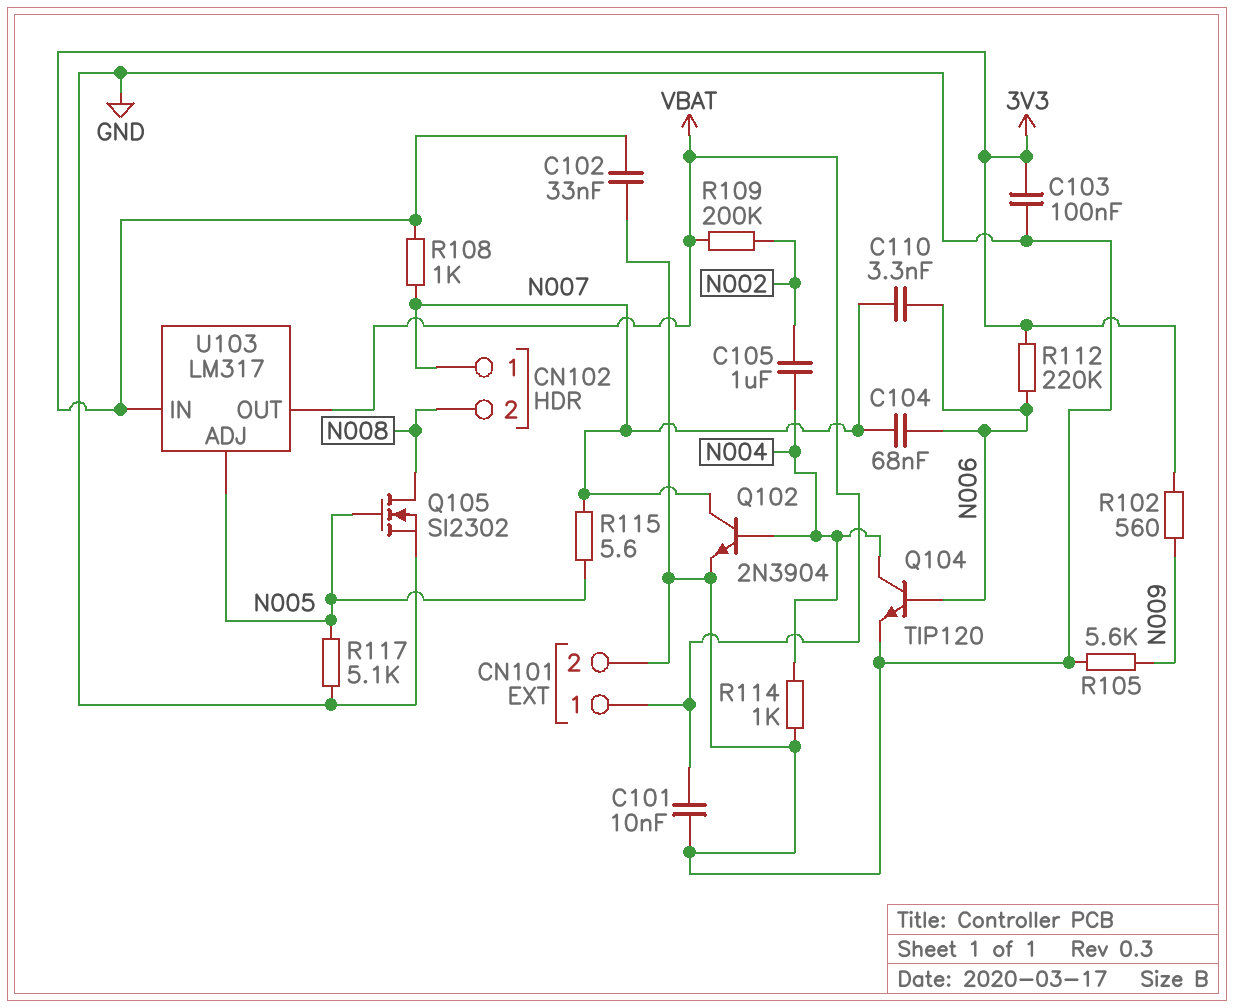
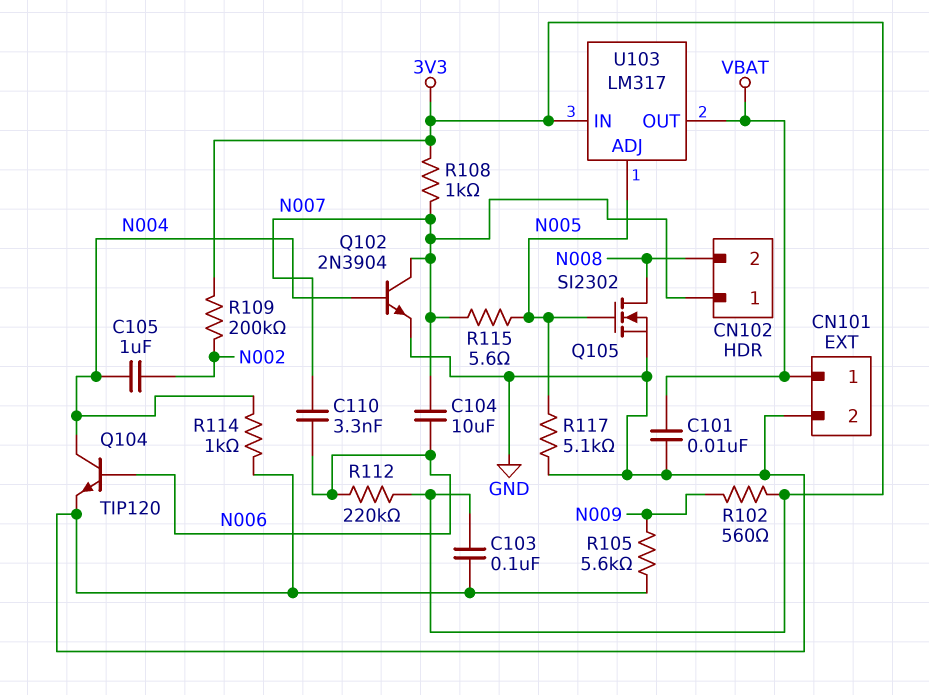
C102: 33nF (3V3, GND) -> none
C104: 68nF (N006, N007) -> 10uF (N006, N007)
R109: 200k (N002, VBAT) -> 200k (3V3, N002)

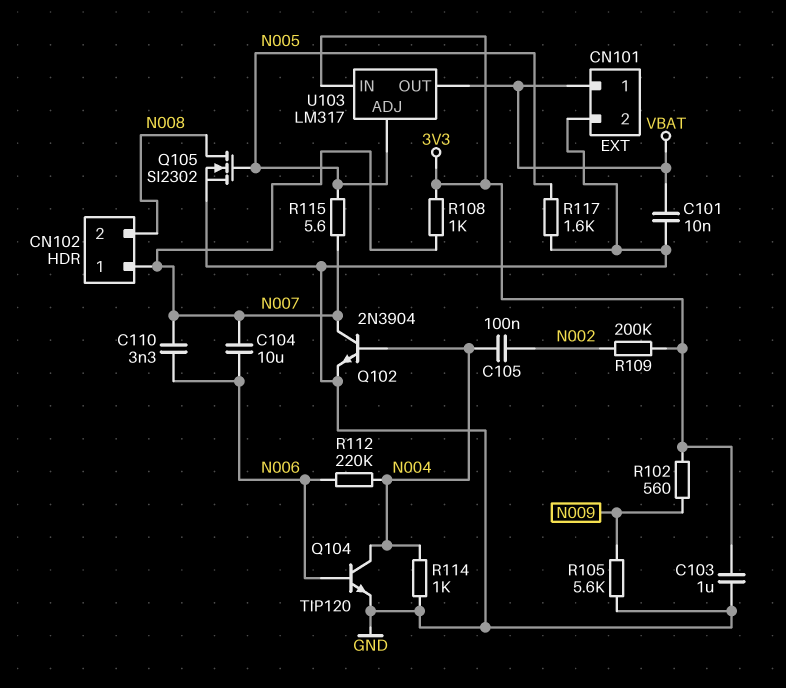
C103: 100nF (3V3, GND) -> 1uF (3V3, GND)
C105: 1uF (N002, N004) -> 100nF (N002, N004)
R112: 220k (3V3, N006) -> 220k (N004, N006)
R117: 5.1k (GND, N005) -> 1.6k (GND, N005)

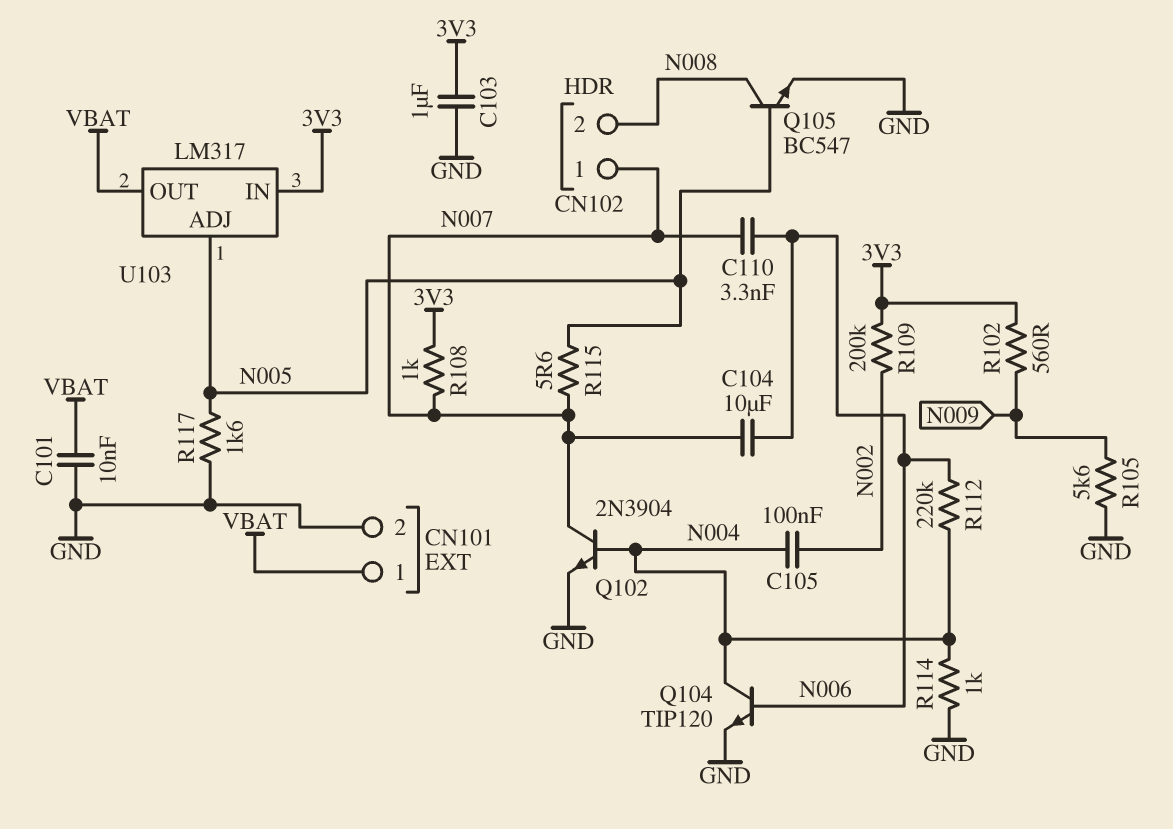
Q105: NMOS SI2302 (G N005, D N008, S GND) -> NPN BC547 (B N005, C N008, E GND)

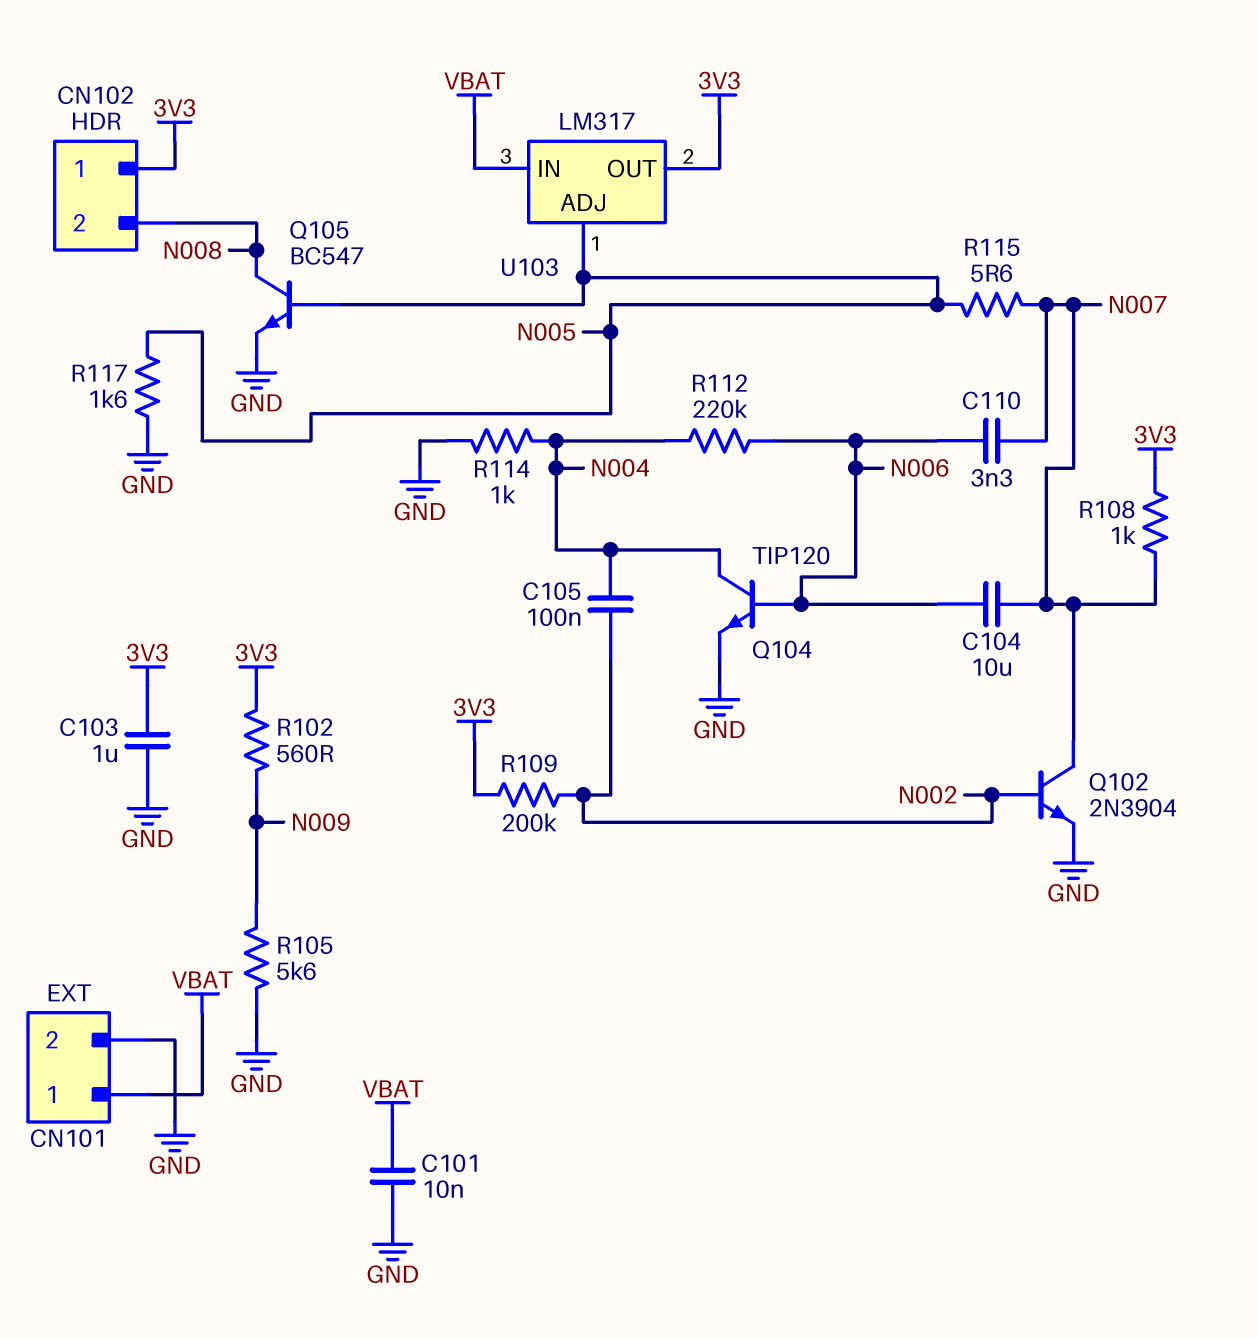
CN102 pin 1: N007 -> 3V3
Q102: NPN 2N3904 (B N004, C N007, E GND) -> NPN 2N3904 (B N002, C N007, E GND)
U103 pin IN: 3V3 -> VBAT
U103 pin OUT: VBAT -> 3V3

